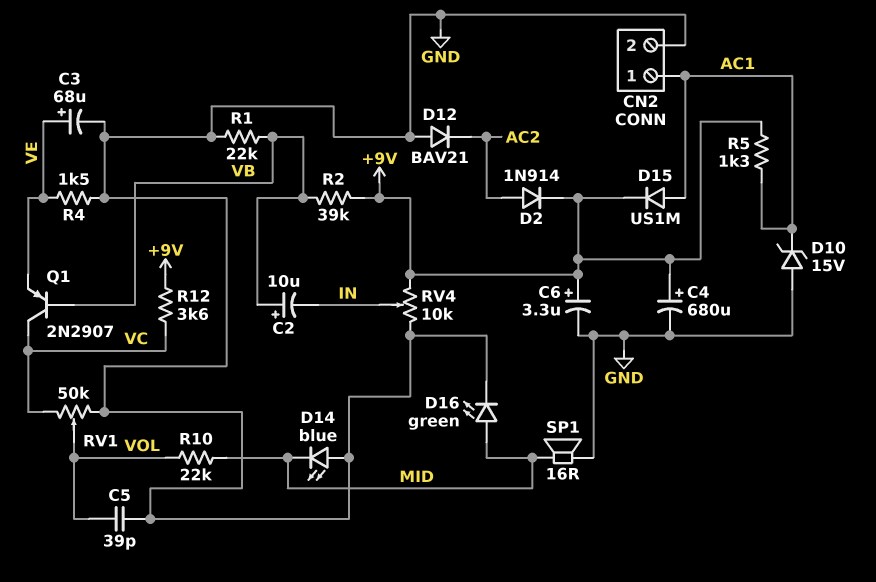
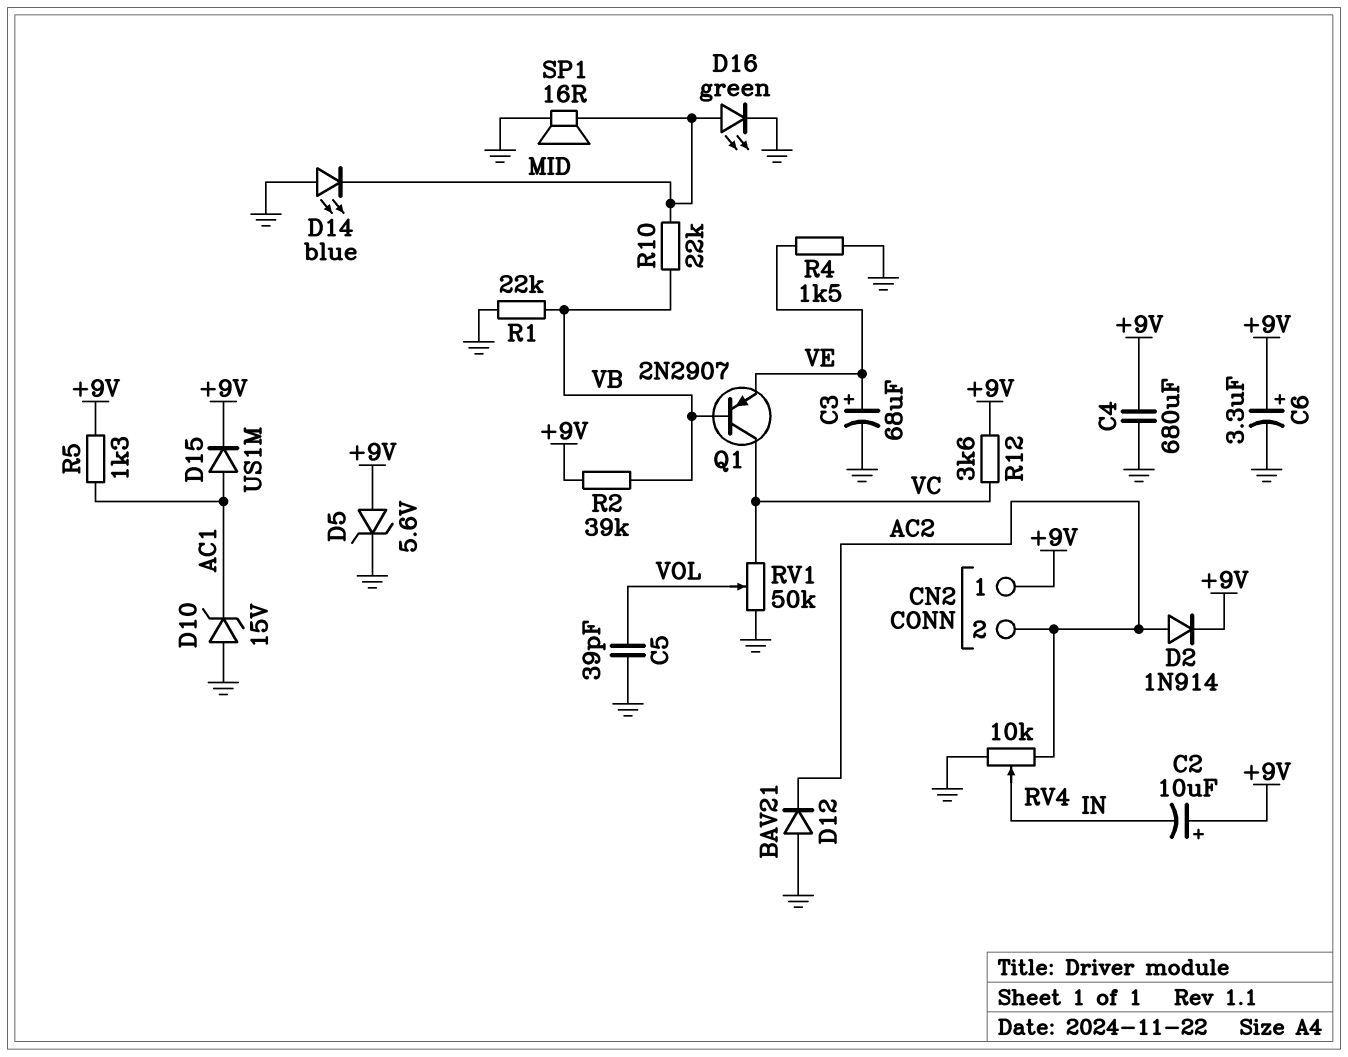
C2: 10uF (plus VB, minus IN) -> 10uF (plus +9V, minus IN)
C4: 680uF (plus +9V, minus GND) -> 680uF (+9V, GND)
CN2 pin 1: AC1 -> +9V
CN2 pin 2: GND -> AC2
D5: none -> zener 5.6V (A +9V, K GND)
R10: 22k (MID, VOL) -> 22k (MID, VB)
RV4: 10k (+9V, GND, wiper IN) -> 10k (AC2, GND, wiper IN)

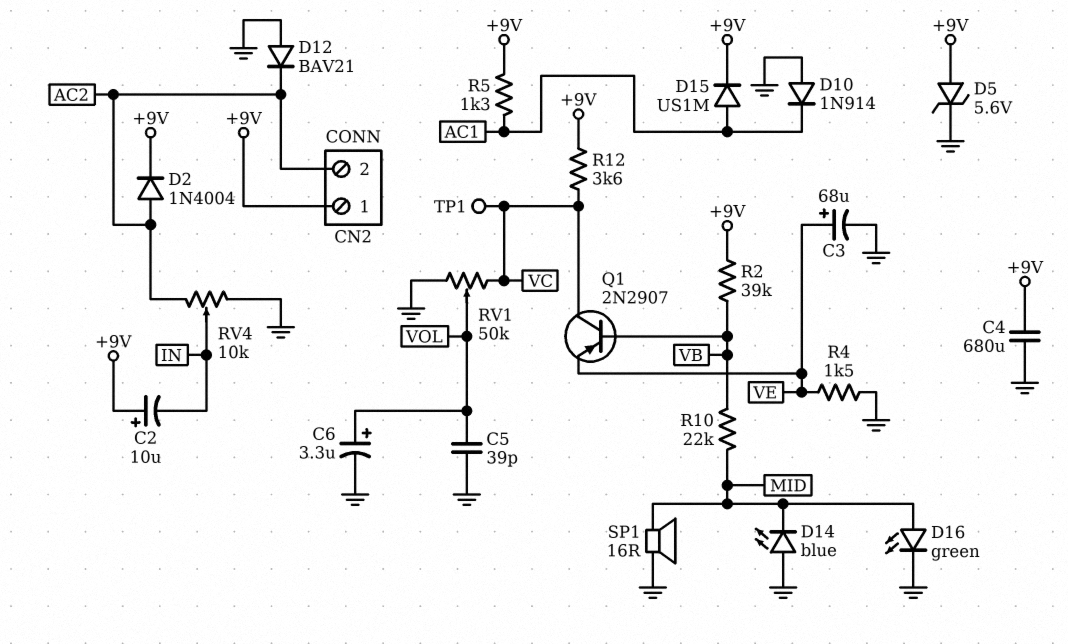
C6: 3.3uF (plus +9V, minus GND) -> 3.3uF (plus VOL, minus GND)
D2: diode 1N914 (A AC2, K +9V) -> diode 1N4004 (A AC2, K +9V)
D10: zener 15V (A GND, K AC1) -> diode 1N914 (A GND, K AC1)
R1: 22k (GND, VB) -> none
TP1: none -> test point (VC)

